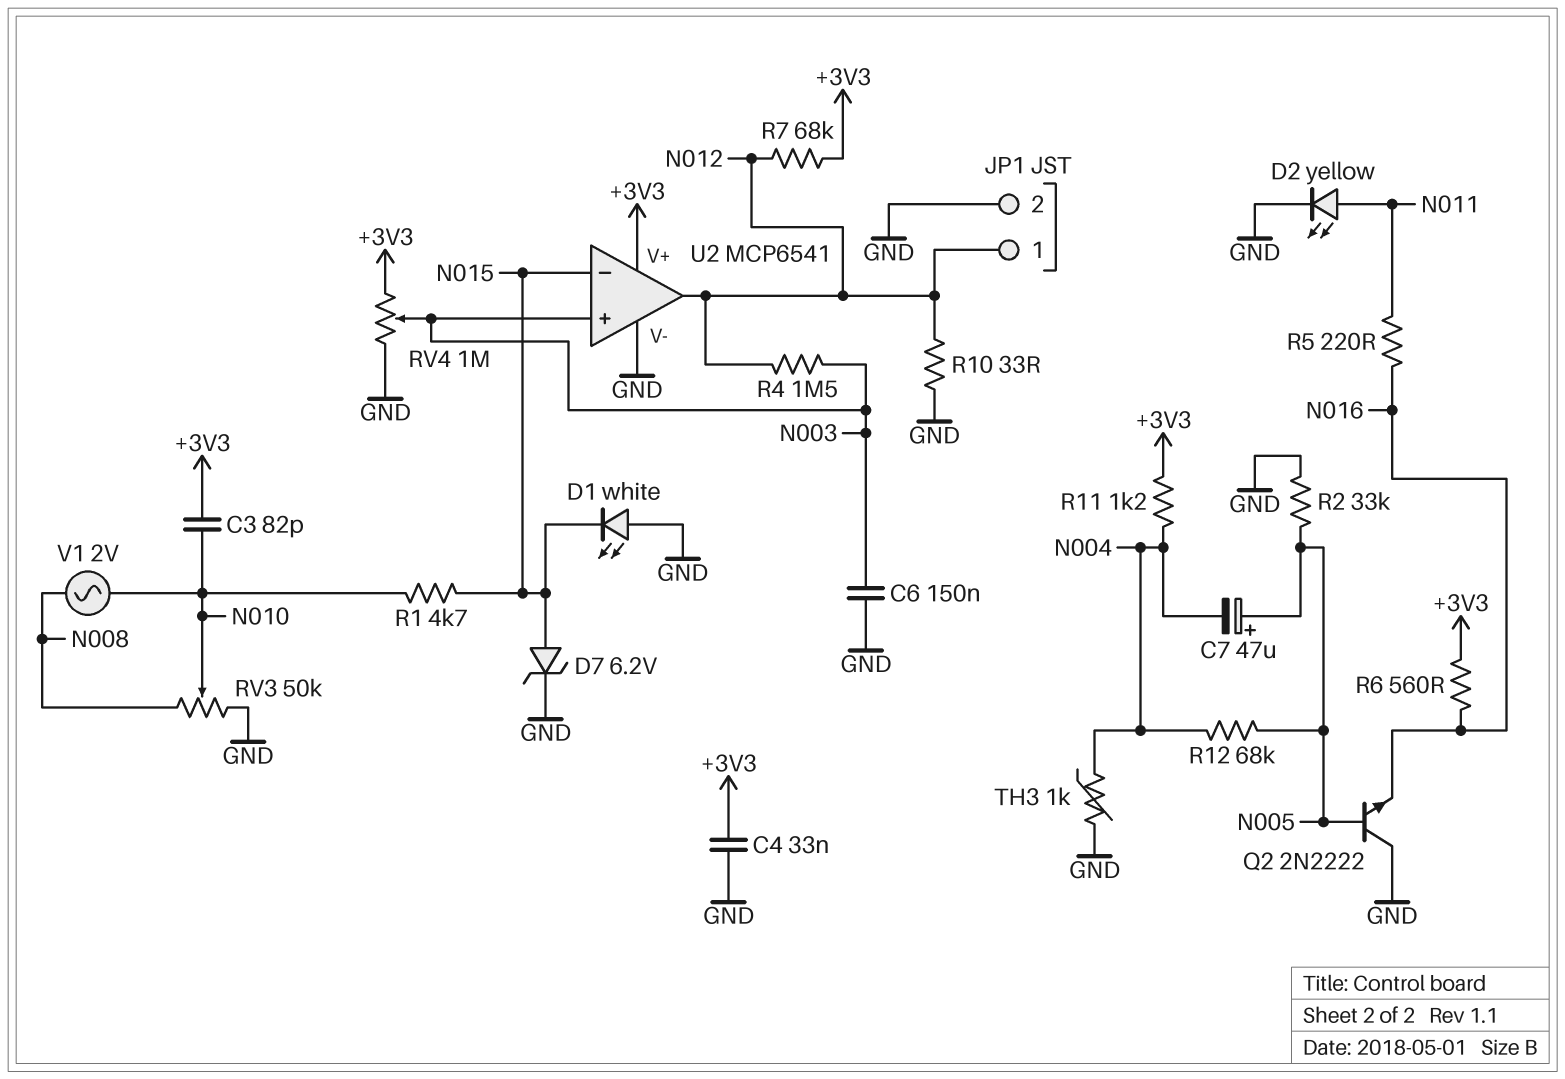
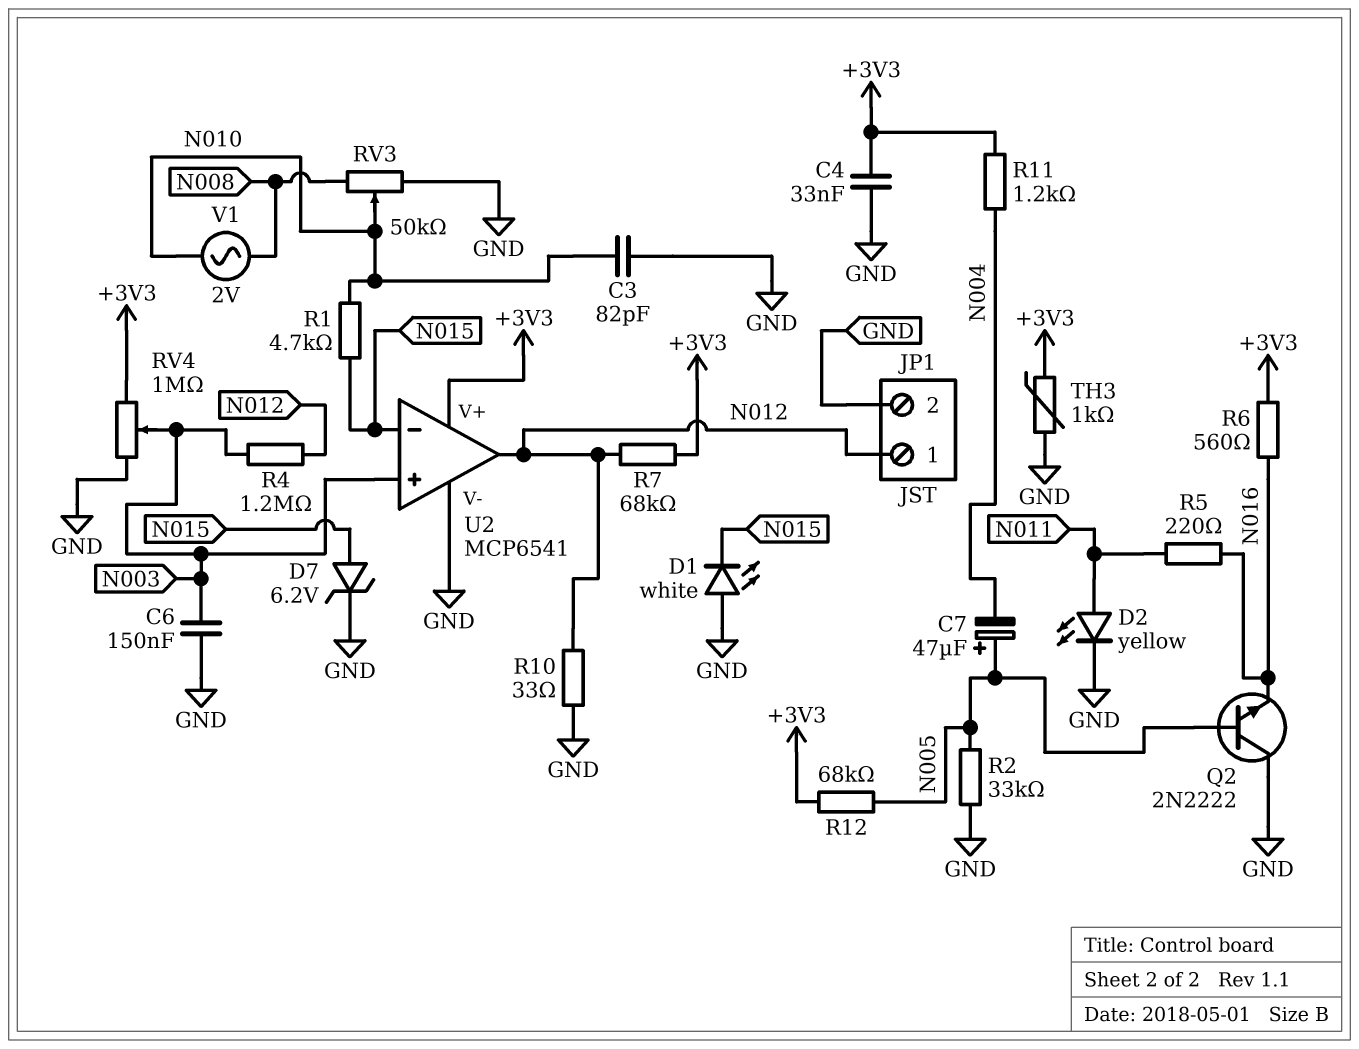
C3: 82pF (+3V3, N010) -> 82pF (GND, N010)
R4: 1.5M (N003, N012) -> 1.2M (N003, N012)
R12: 68k (N004, N005) -> 68k (+3V3, N005)
TH3: 1k (GND, N004) -> 1k (+3V3, GND)

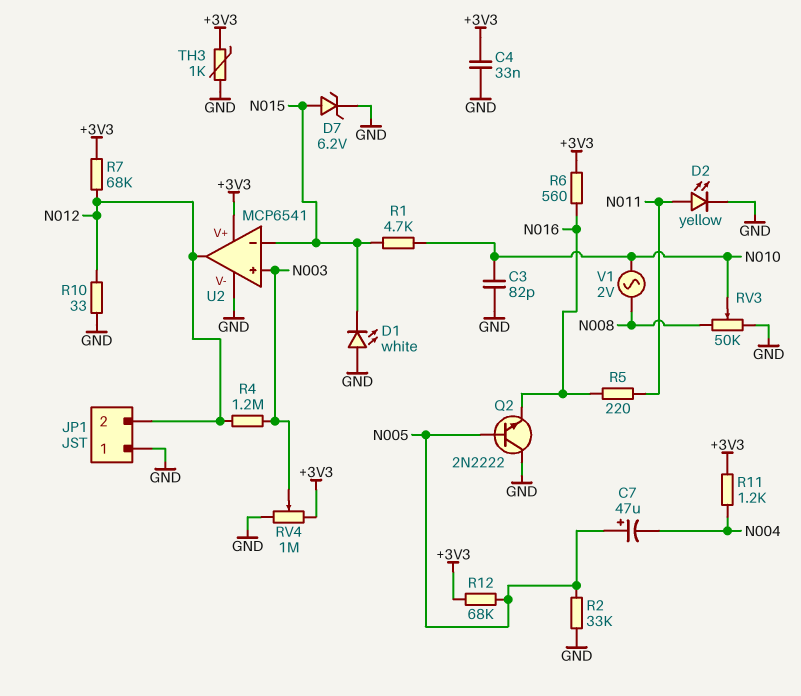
C6: 150nF (GND, N003) -> none
JP1 pin 1: N012 -> GND
JP1 pin 2: GND -> N012

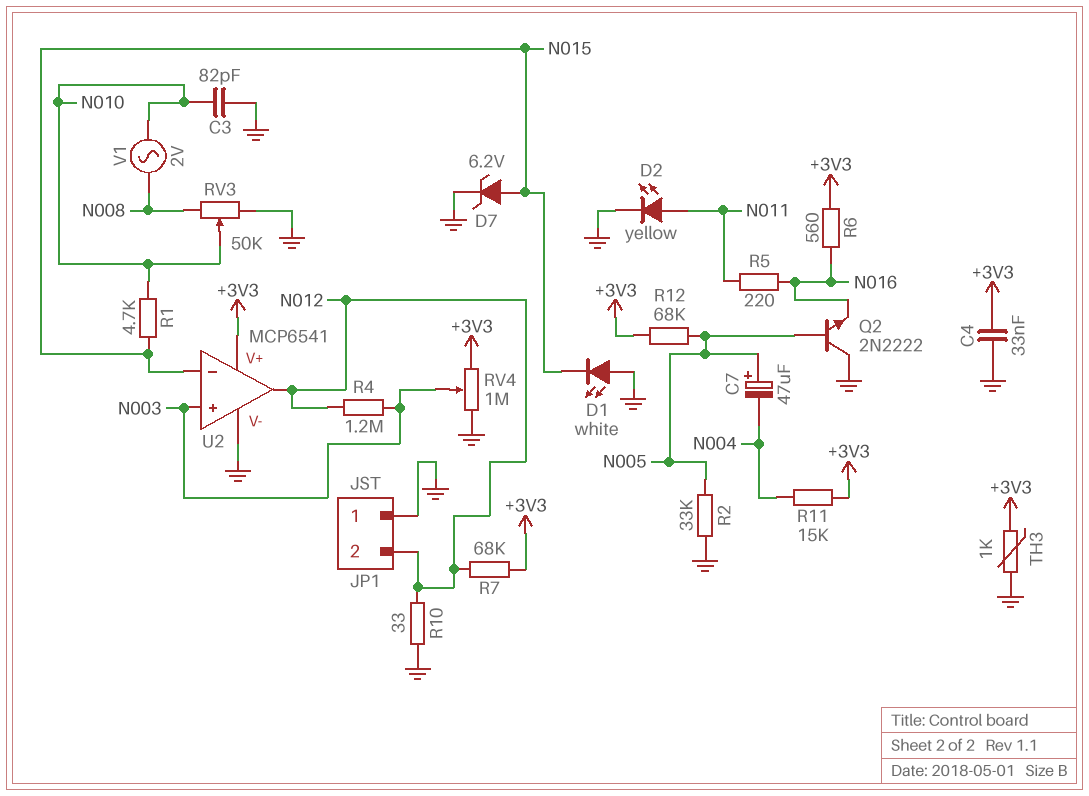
R11: 1.2k (+3V3, N004) -> 15k (+3V3, N004)

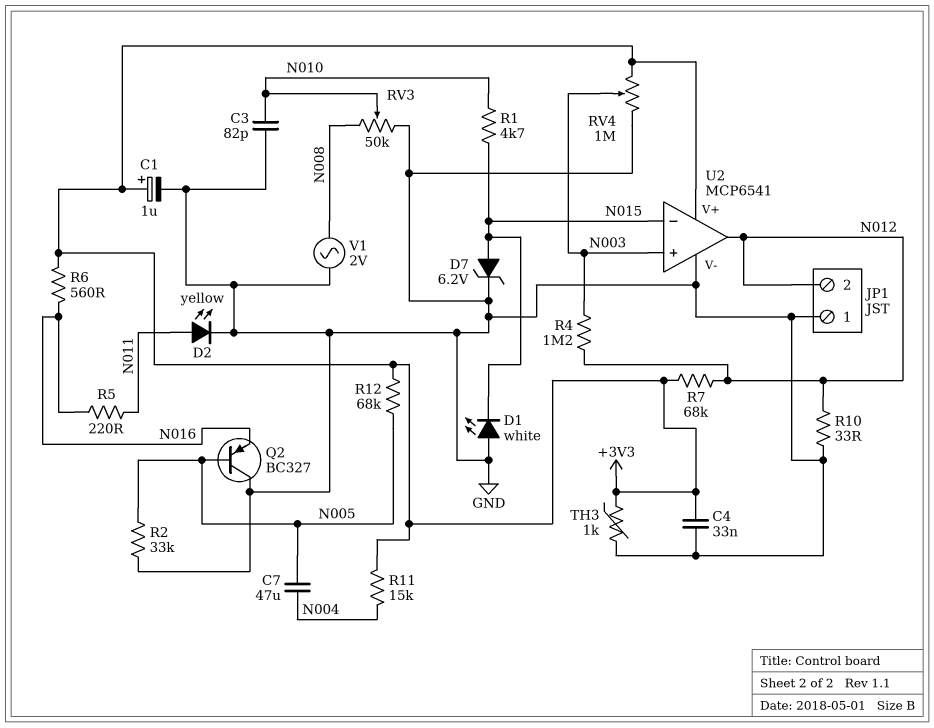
C1: none -> 1uF (plus +3V3, minus GND)
C7: 47uF (plus N005, minus N004) -> 47uF (N004, N005)
Q2: NPN 2N2222 (B N005, C GND, E N016) -> PNP BC327 (B N005, C GND, E N016)
V1: AC 2V (N008, N010) -> AC 2V (GND, N008)

